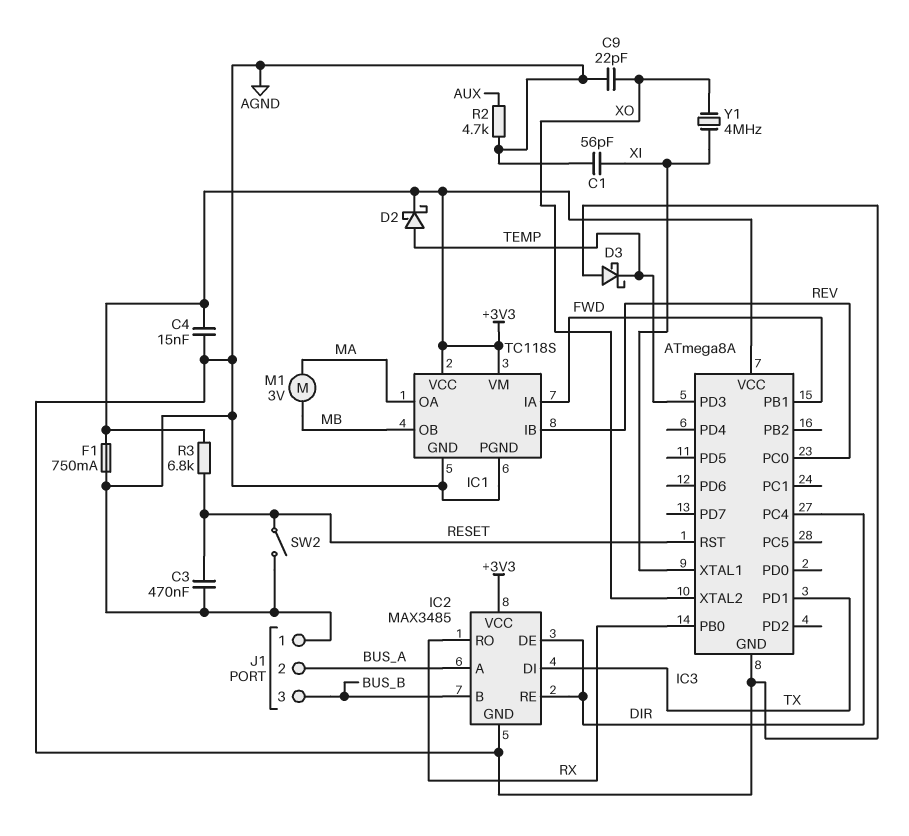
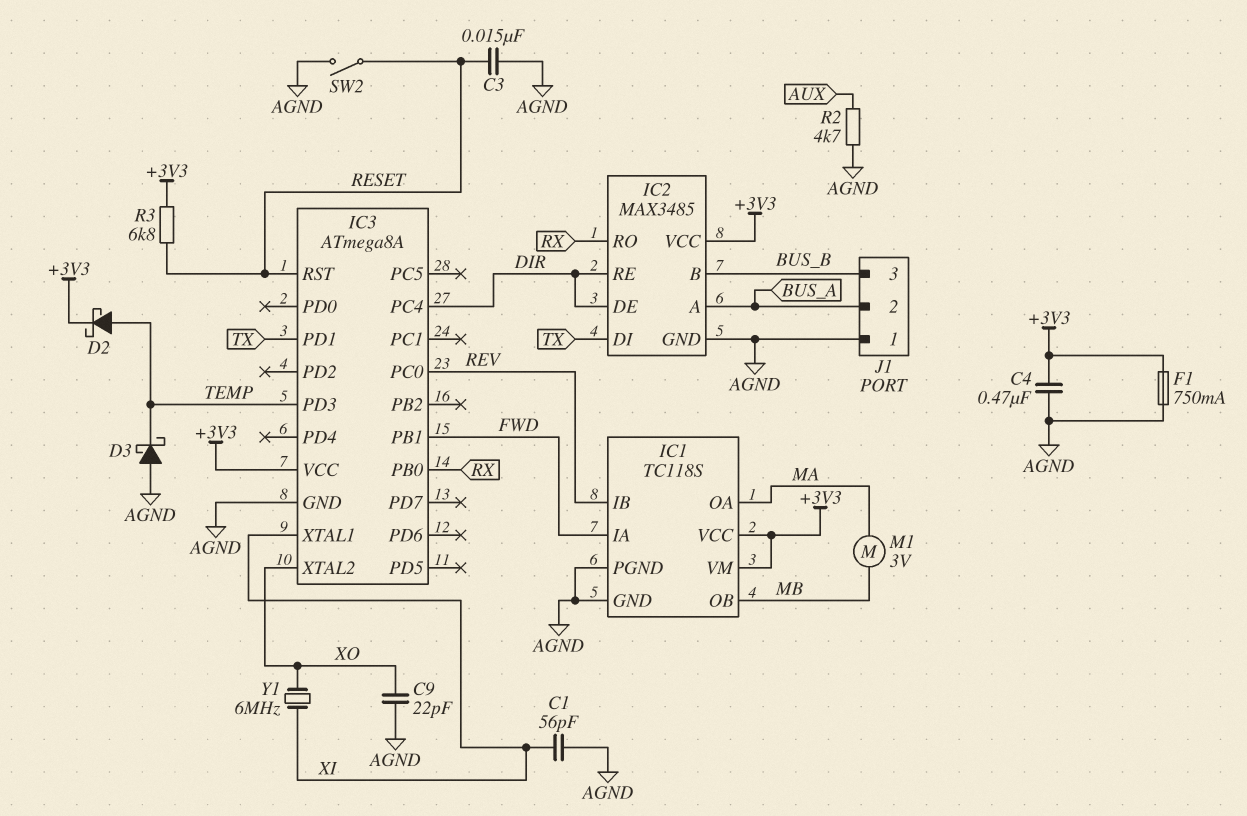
C3: 470nF (AGND, RESET) -> 15nF (AGND, RESET)
C4: 15nF (+3V3, AGND) -> 470nF (+3V3, AGND)
Y1: 4MHz (XI, XO) -> 6MHz (XI, XO)

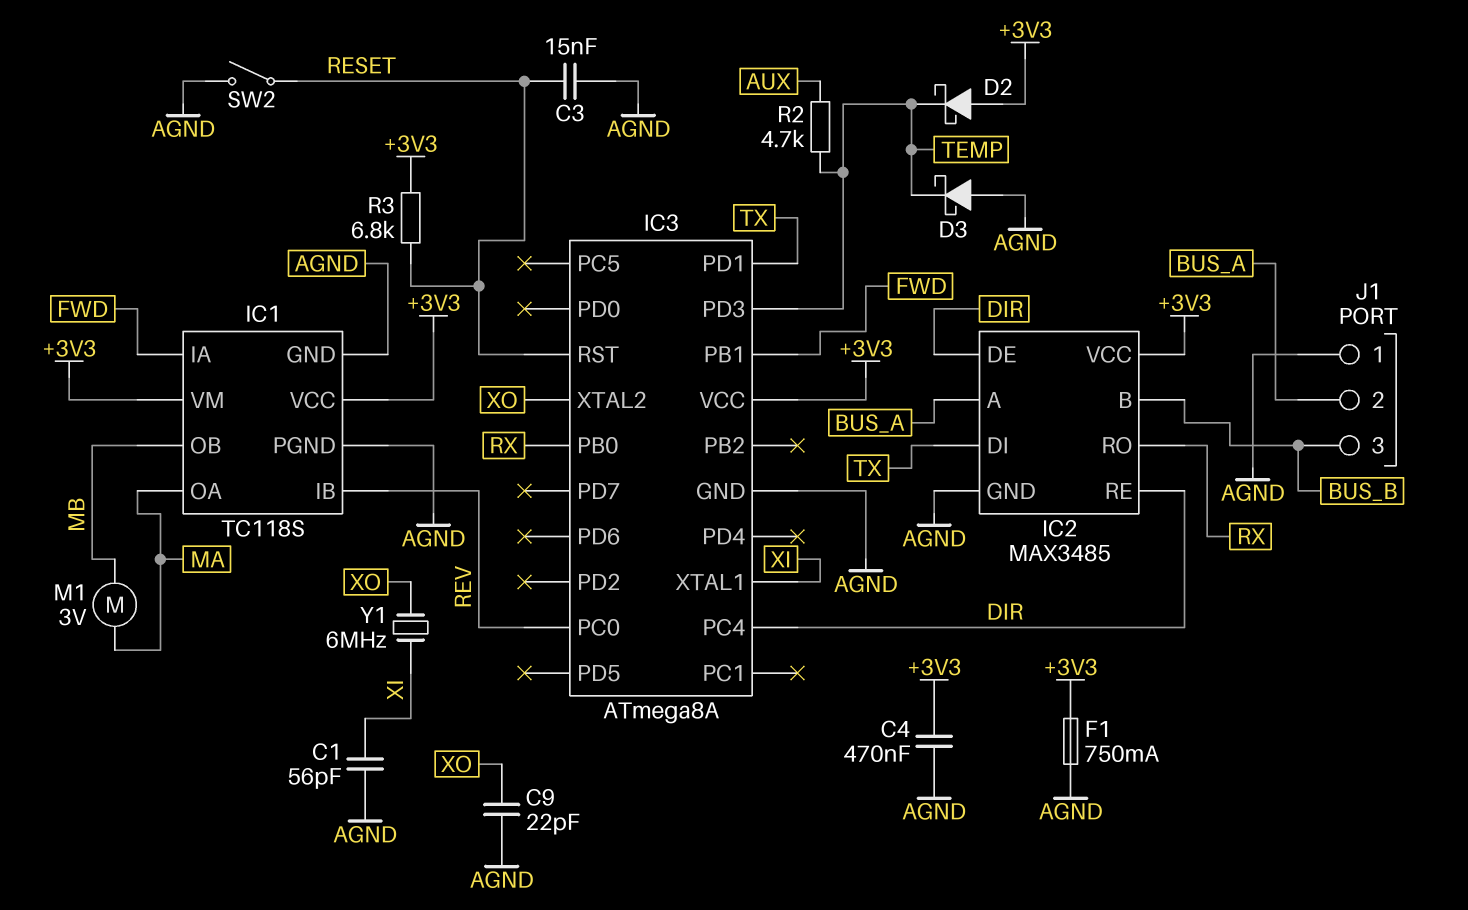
D2: schottky (A TEMP, K +3V3) -> schottky (A +3V3, K TEMP)
R2: 4.7k (AGND, AUX) -> 4.7k (AUX, TEMP)

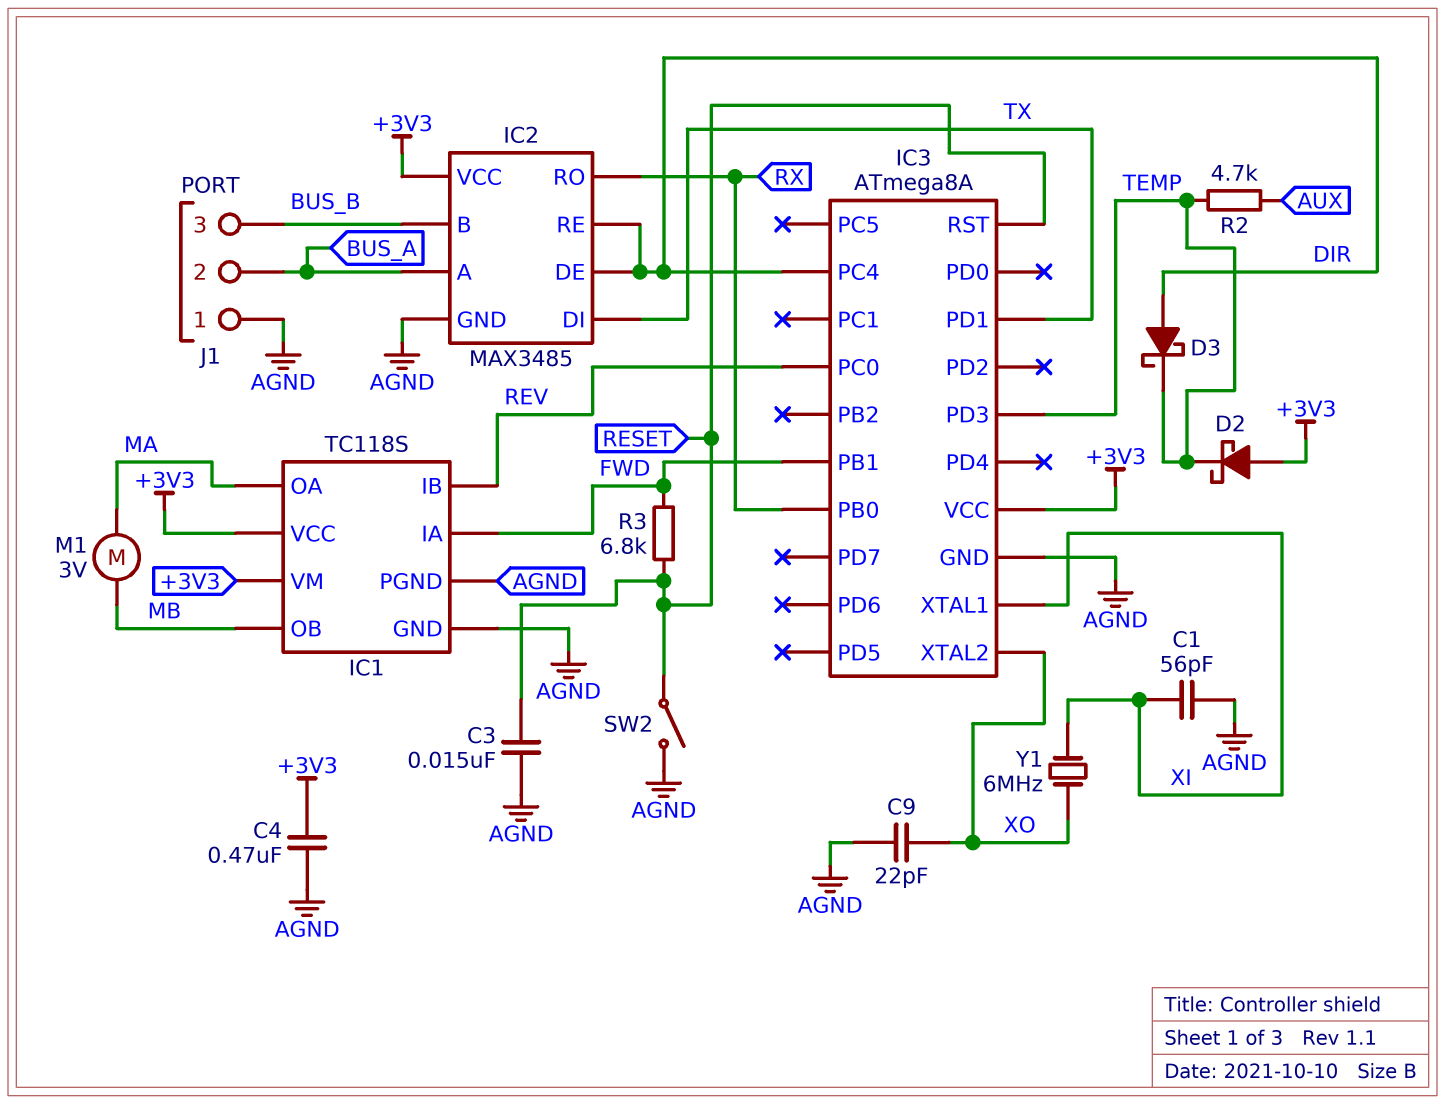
D3: schottky (A AGND, K TEMP) -> schottky (A DIR, K TEMP)
F1: 750mA (+3V3, AGND) -> none
R3: 6.8k (+3V3, RESET) -> 6.8k (FWD, RESET)

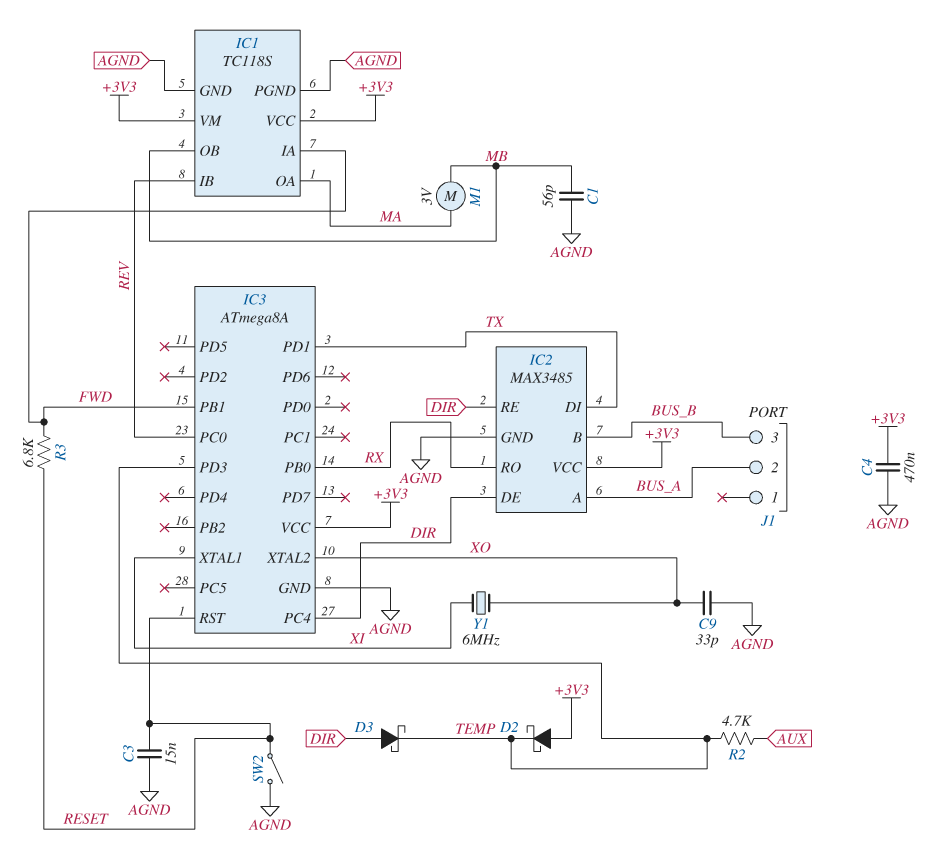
C1: 56pF (AGND, XI) -> 56pF (AGND, MB)
C9: 22pF (AGND, XO) -> 33pF (AGND, XO)
J1 pin 1: AGND -> none

